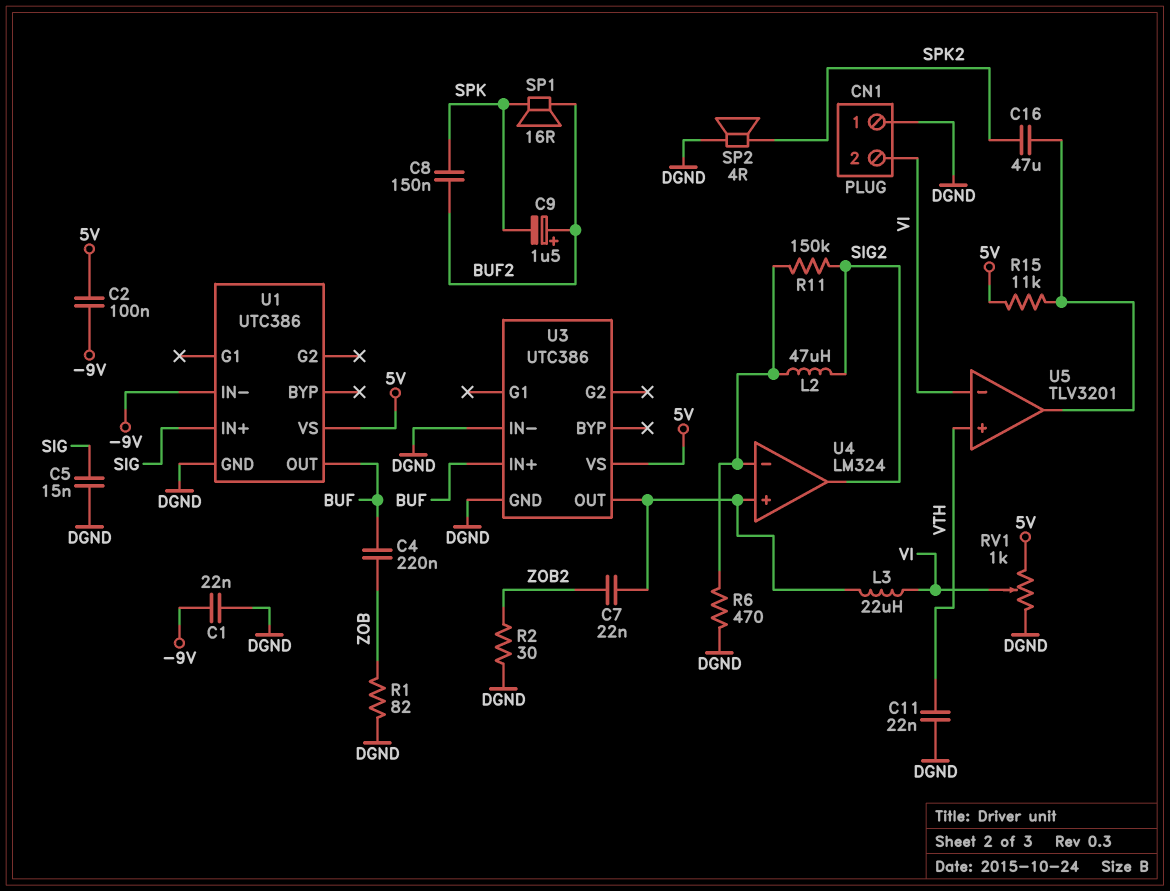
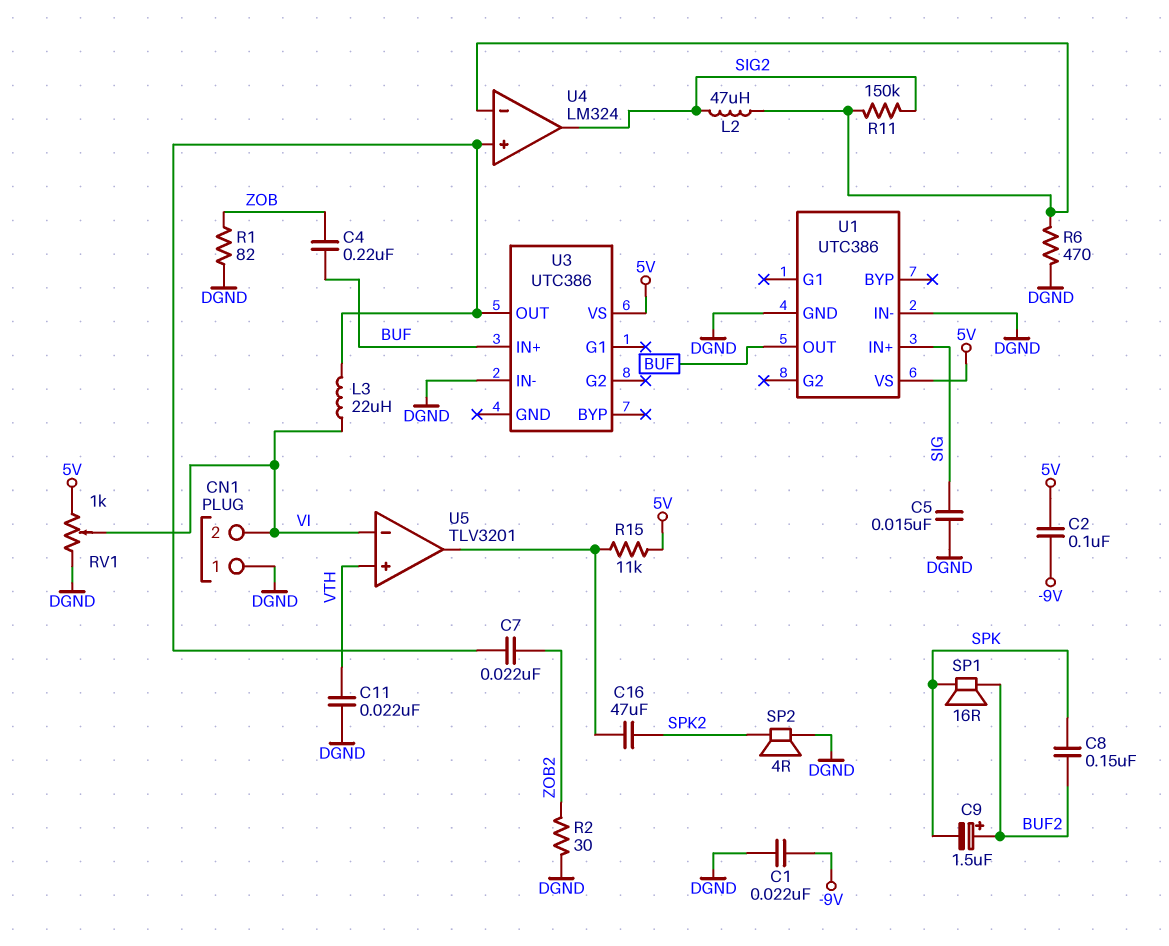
U1 pin IN-: -9V -> DGND
U3 pin GND: DGND -> none

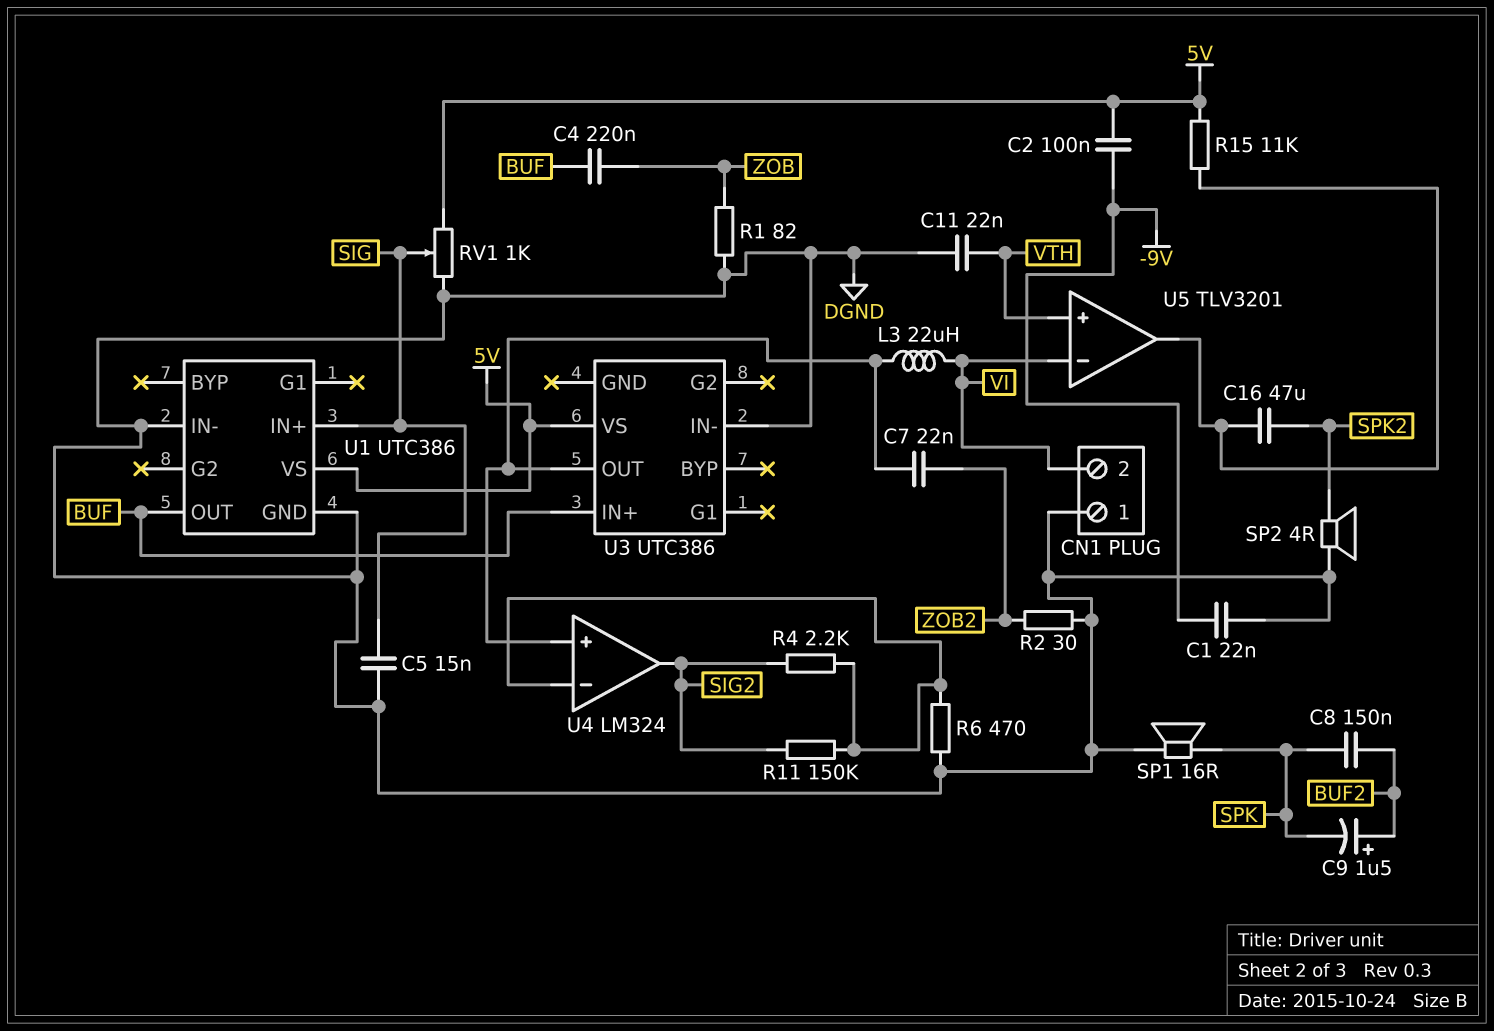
L2: 47uH (SIG2, U4/in-) -> none
R4: none -> 2.2k (SIG2, U4/in-)
RV1: 1k (5V, DGND, wiper VI) -> 1k (5V, DGND, wiper SIG)
SP1: speaker 16R (BUF2, SPK) -> speaker 16R (DGND, SPK)

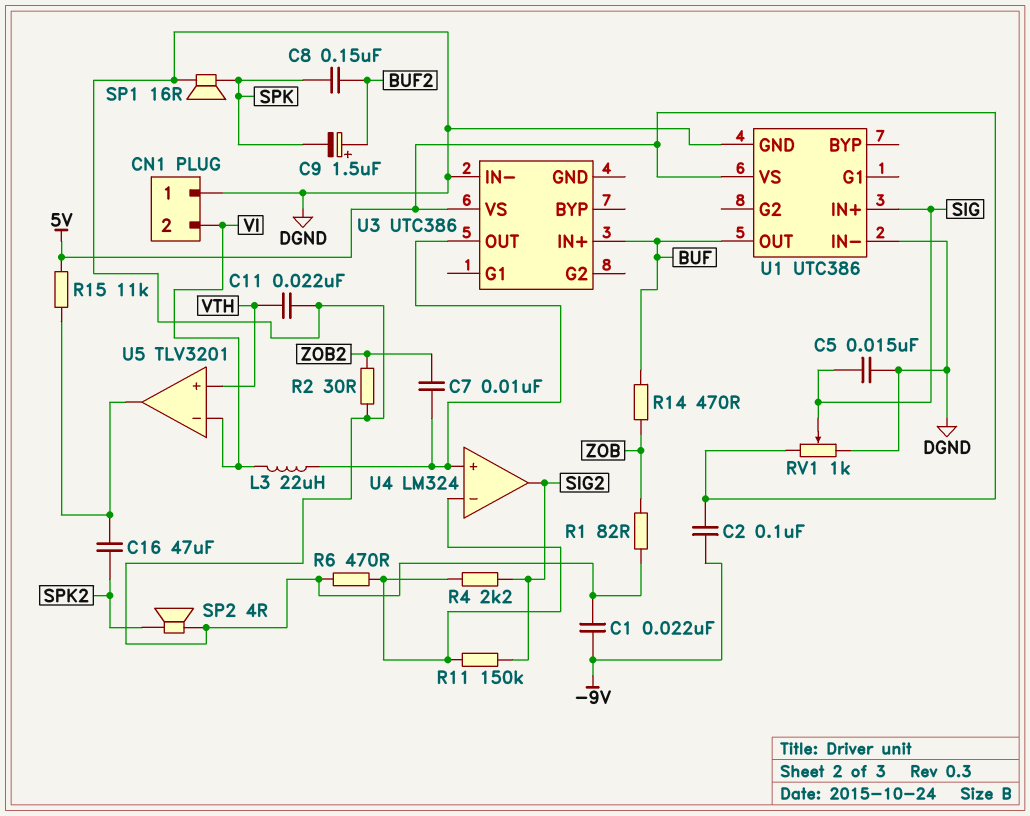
C4: 220nF (BUF, ZOB) -> none
C7: 22nF (U3/OUT, ZOB2) -> 10nF (U3/OUT, ZOB2)
R14: none -> 470 (BUF, ZOB)

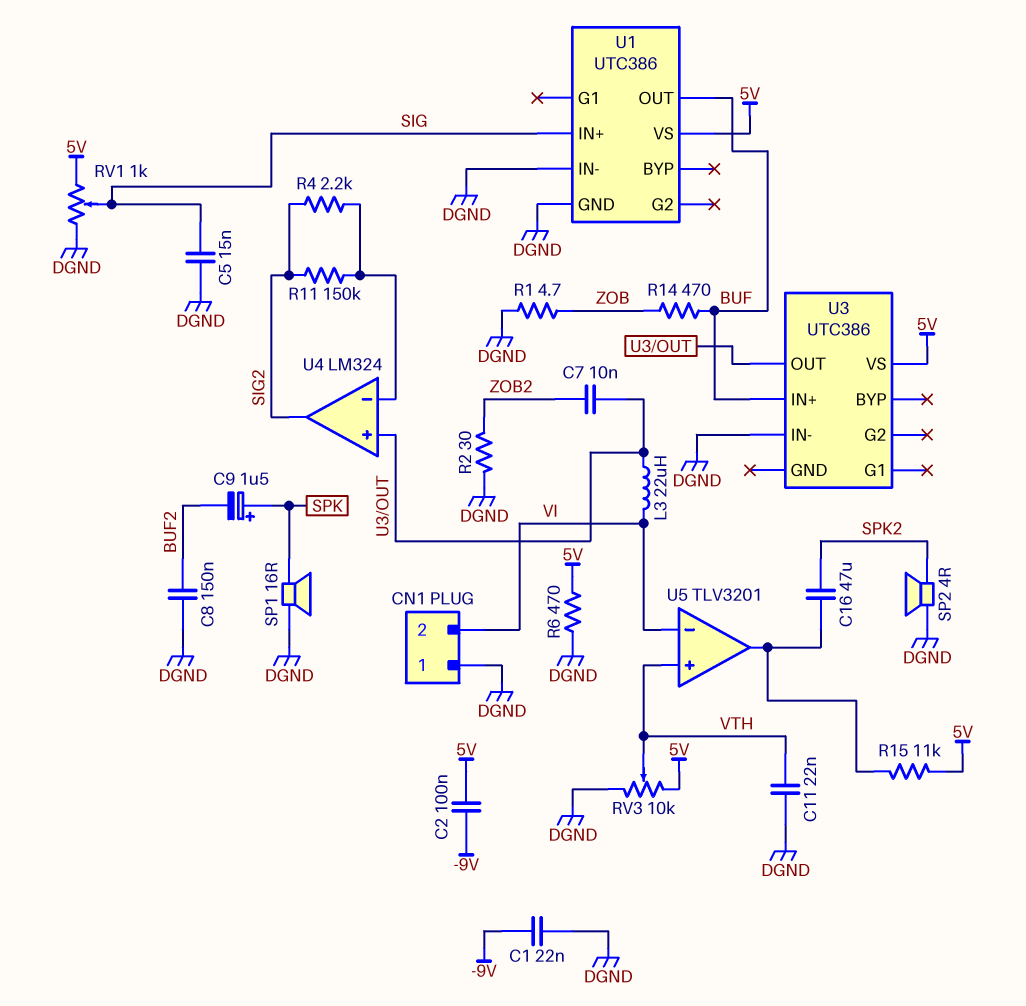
C8: 150nF (BUF2, SPK) -> 150nF (BUF2, DGND)
C9: 1.5uF (plus BUF2, minus SPK) -> 1.5uF (plus SPK, minus BUF2)
R1: 82 (DGND, ZOB) -> 4.7 (DGND, ZOB)
R6: 470 (DGND, U4/in-) -> 470 (5V, DGND)
RV3: none -> 10k (5V, DGND, wiper VTH)

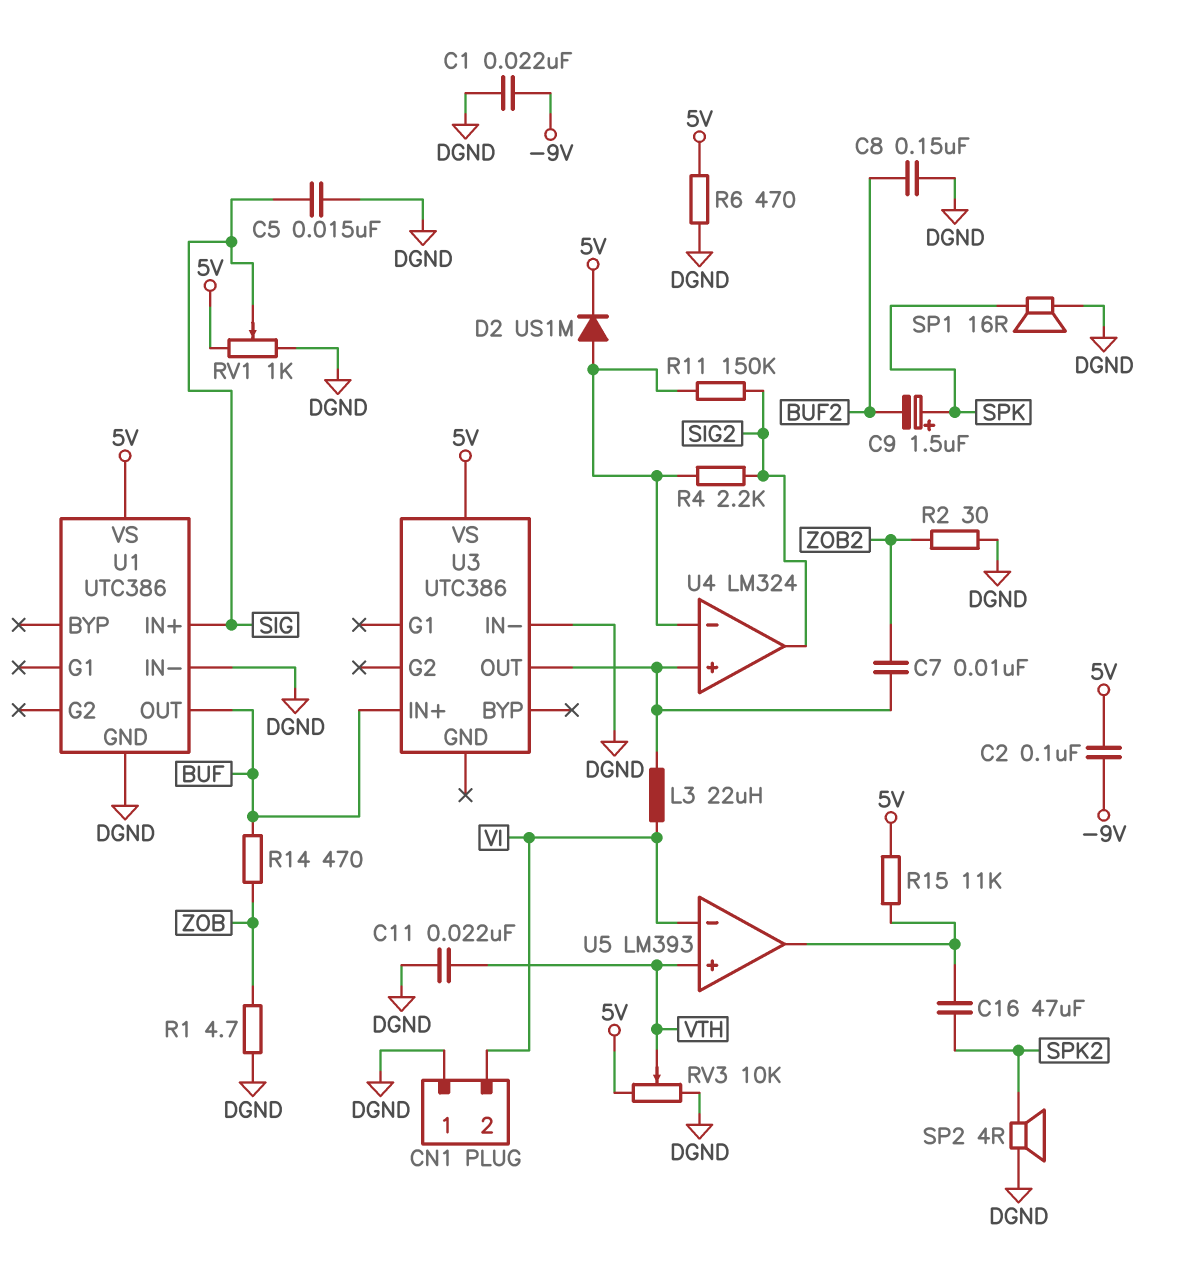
D2: none -> diode US1M (A U4/in-, K 5V)
U5: TLV3201 -> LM393

